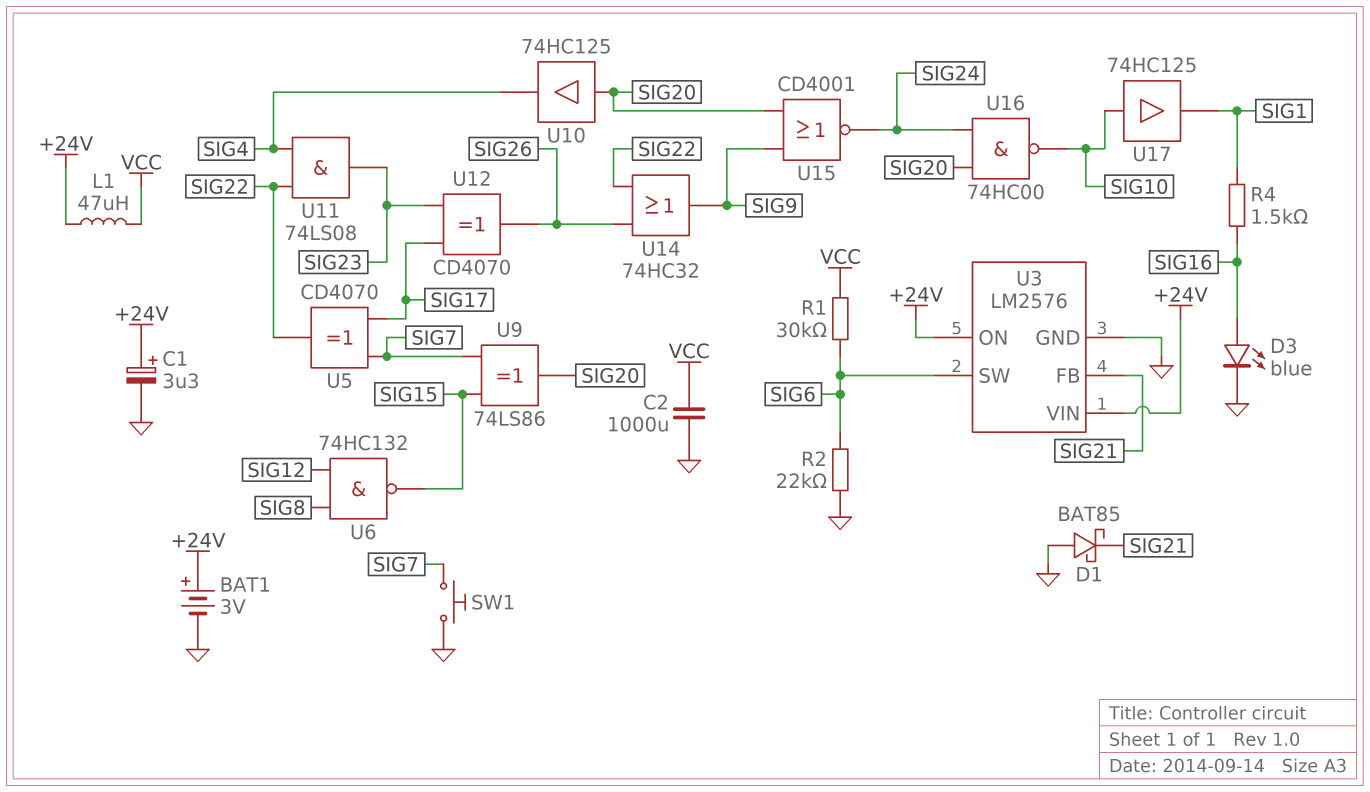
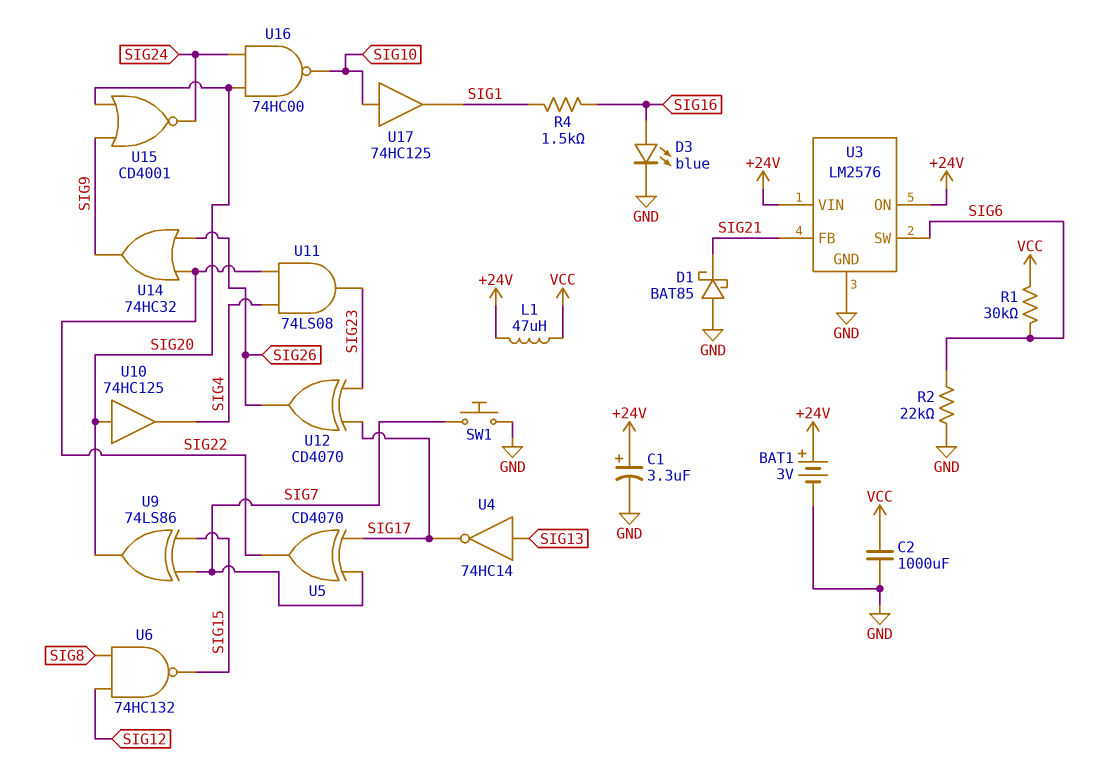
U4: none -> NOT 74HC14 (in SIG13, out SIG17)

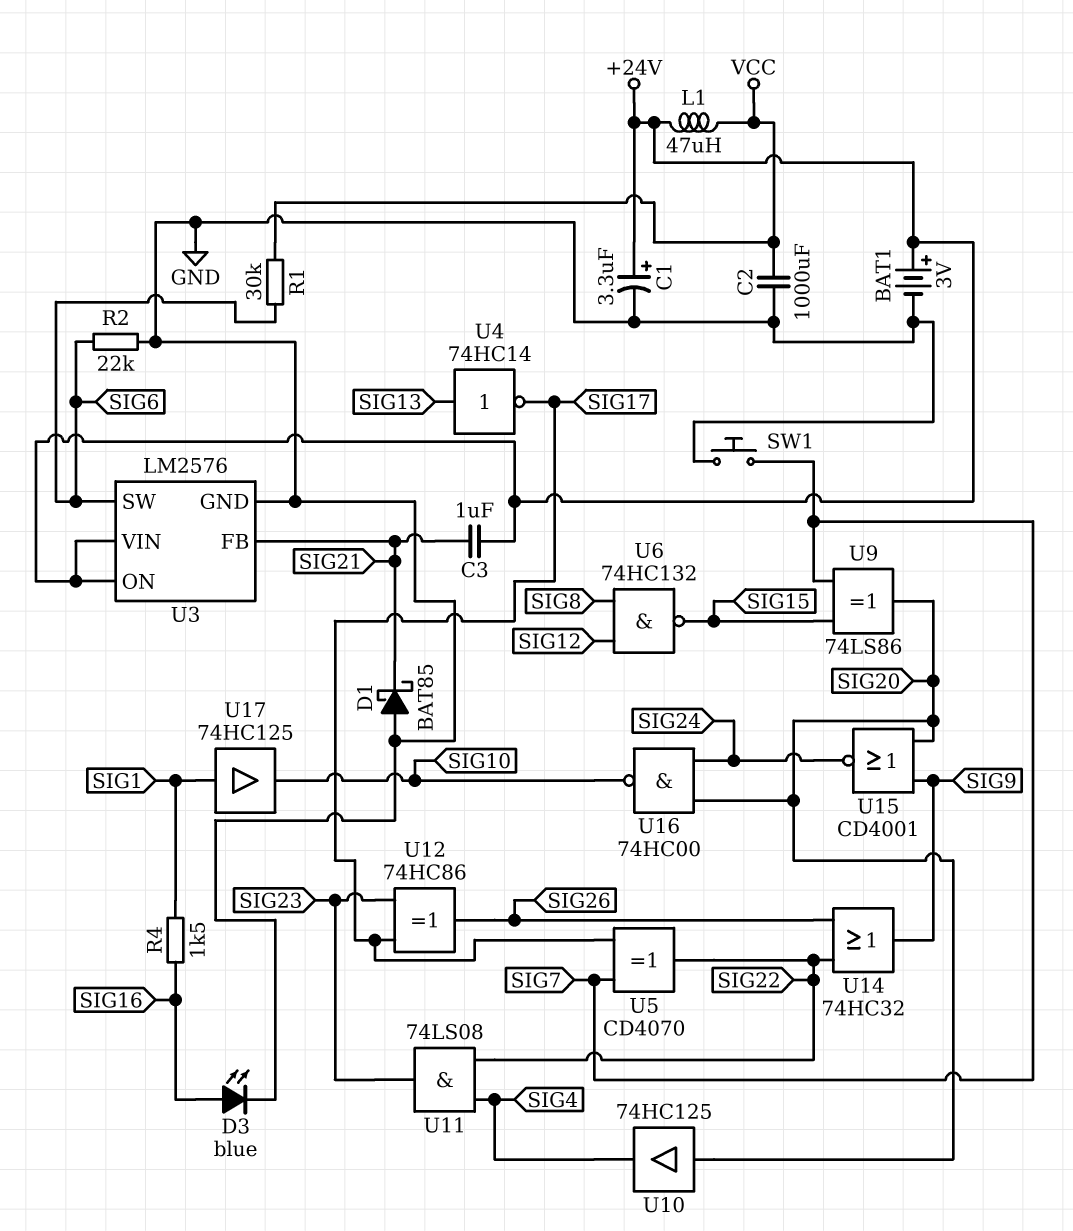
C3: none -> 1uF (+24V, SIG21)
U12: XOR CD4070 (in SIG17, in SIG23, out SIG26) -> XOR 74HC86 (in SIG17, in SIG23, out SIG26)
U17: buffer 74HC125 (in SIG10, out SIG1) -> buffer 74HC125 (in SIG1, out SIG10)

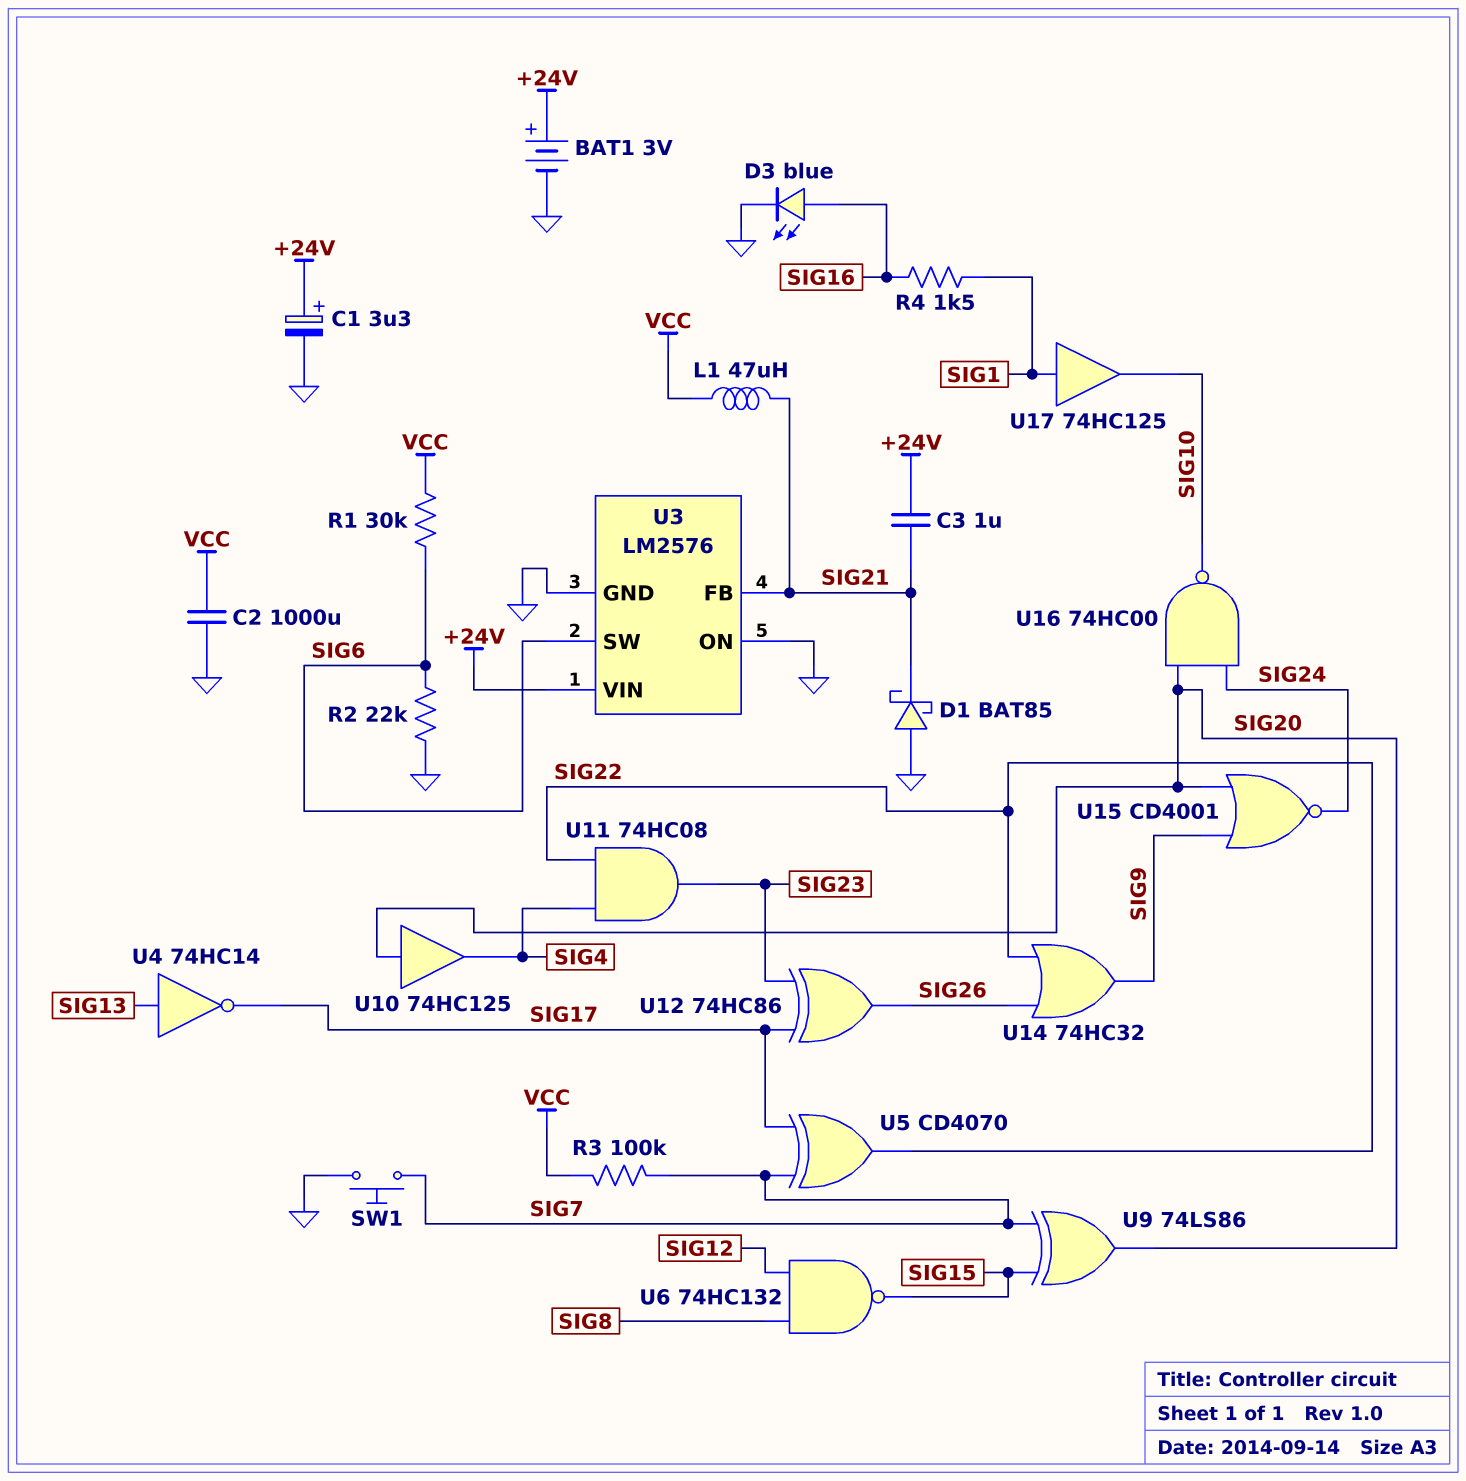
L1: 47uH (+24V, VCC) -> 47uH (SIG21, VCC)
R3: none -> 100k (SIG7, VCC)
U3 pin ON: +24V -> GND
U11: AND 74LS08 (in SIG4, in SIG22, out SIG23) -> AND 74HC08 (in SIG4, in SIG22, out SIG23)

